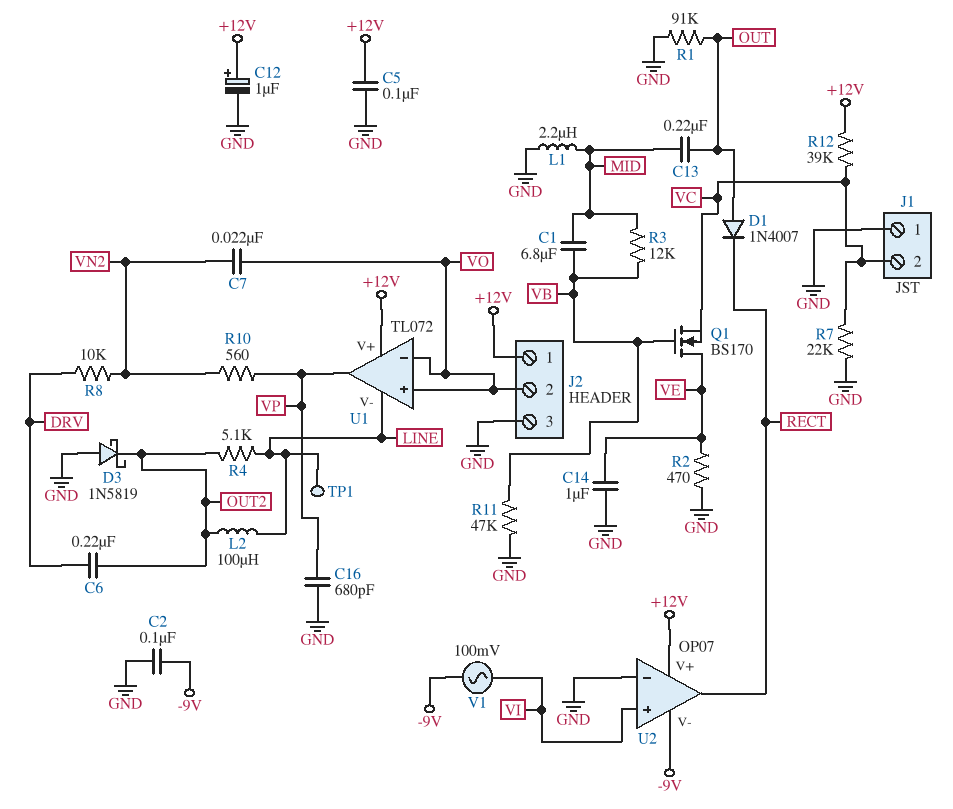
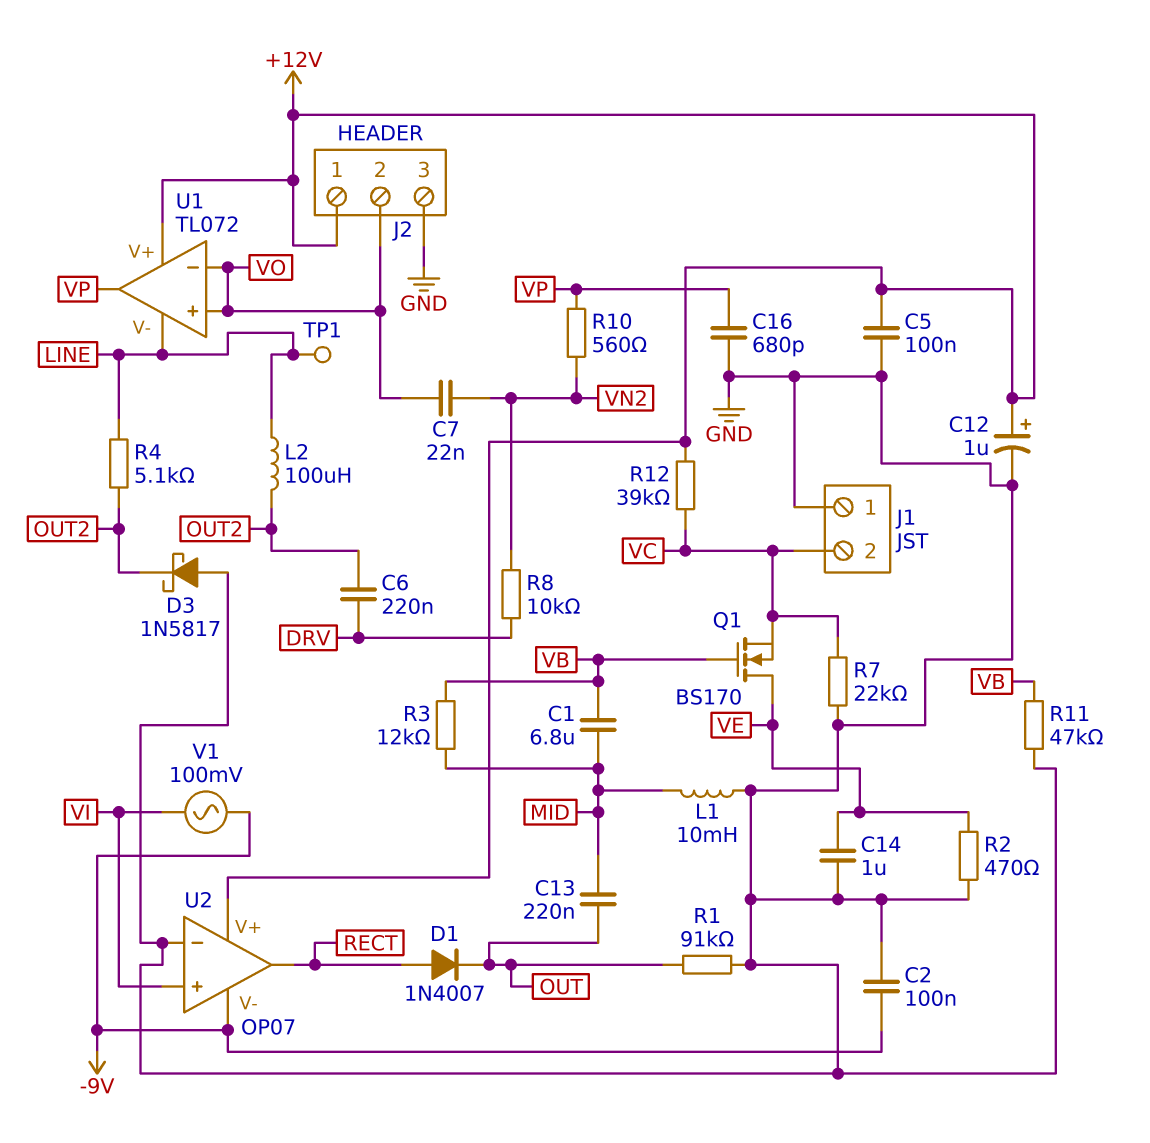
D1: diode 1N4007 (A OUT, K RECT) -> diode 1N4007 (A RECT, K OUT)
D3: schottky 1N5819 (A GND, K OUT2) -> schottky 1N5817 (A GND, K OUT2)
L1: 2.2uH (GND, MID) -> 10mH (GND, MID)

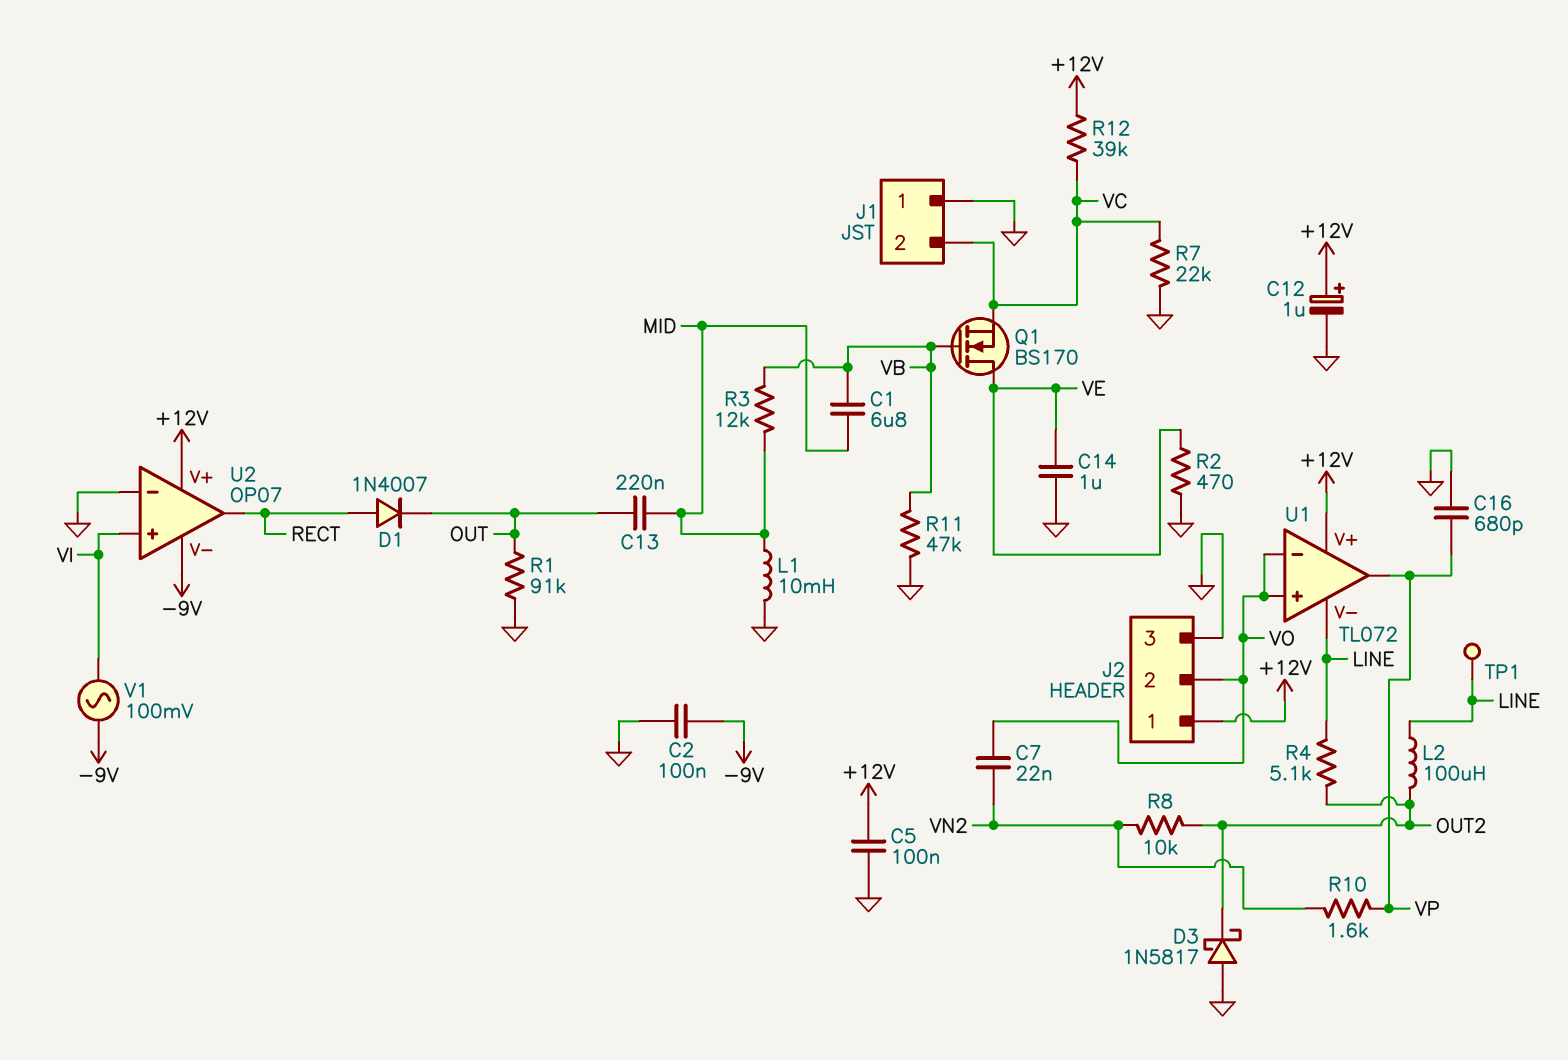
C6: 220nF (DRV, OUT2) -> none
R8: 10k (DRV, VN2) -> 10k (OUT2, VN2)
R10: 560 (VN2, VP) -> 1.6k (VN2, VP)

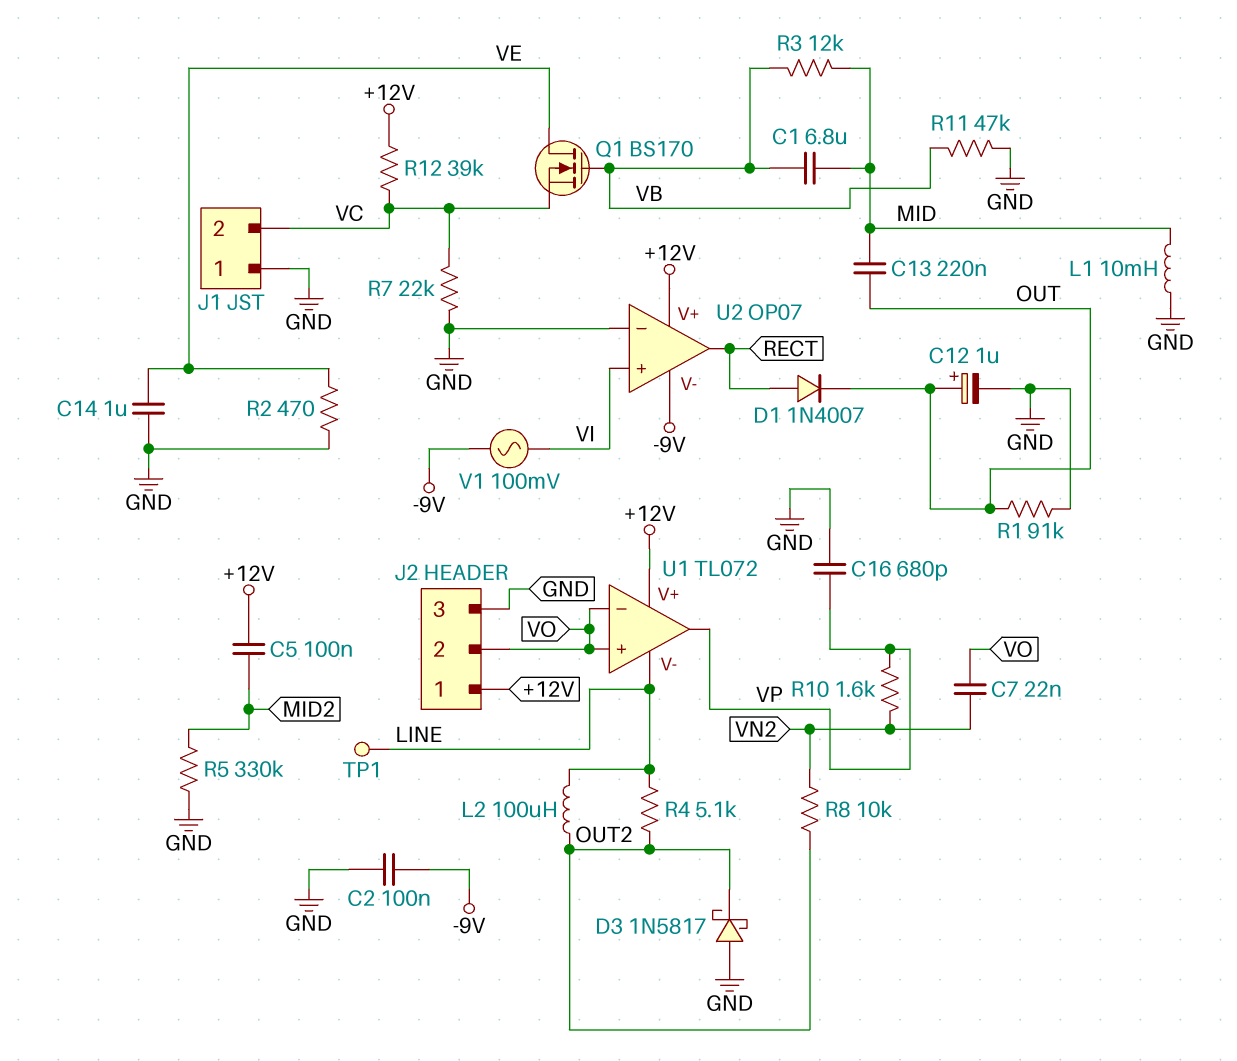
C5: 100nF (+12V, GND) -> 100nF (+12V, MID2)
C12: 1uF (plus +12V, minus GND) -> 1uF (plus OUT, minus GND)
R5: none -> 330k (GND, MID2)

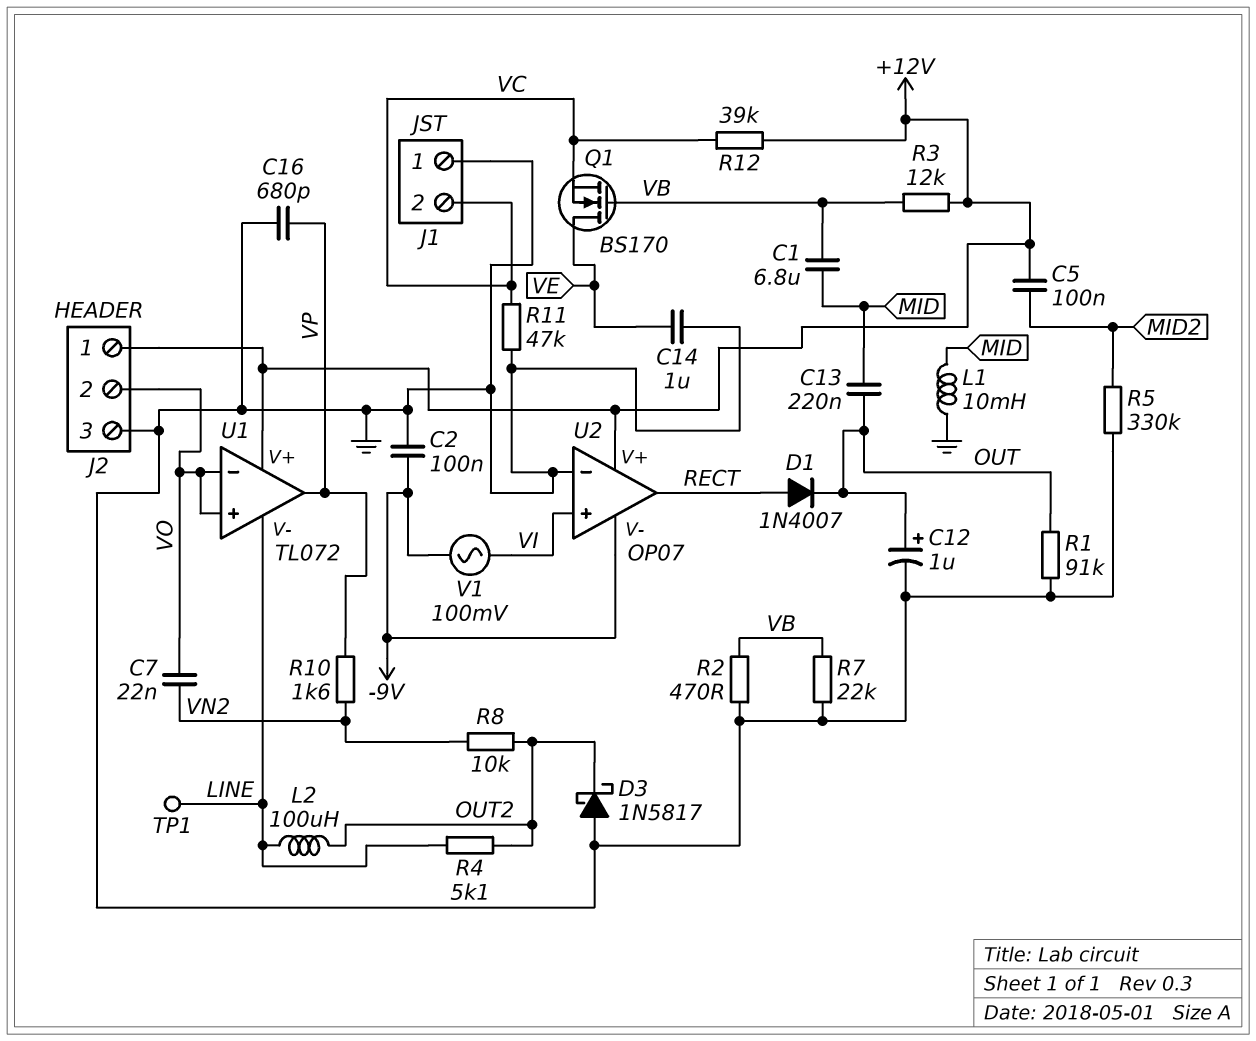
R2: 470 (GND, VE) -> 470 (GND, VB)
R3: 12k (MID, VB) -> 12k (+12V, VB)
R7: 22k (GND, VC) -> 22k (GND, VB)
R11: 47k (GND, VB) -> 47k (GND, VC)

